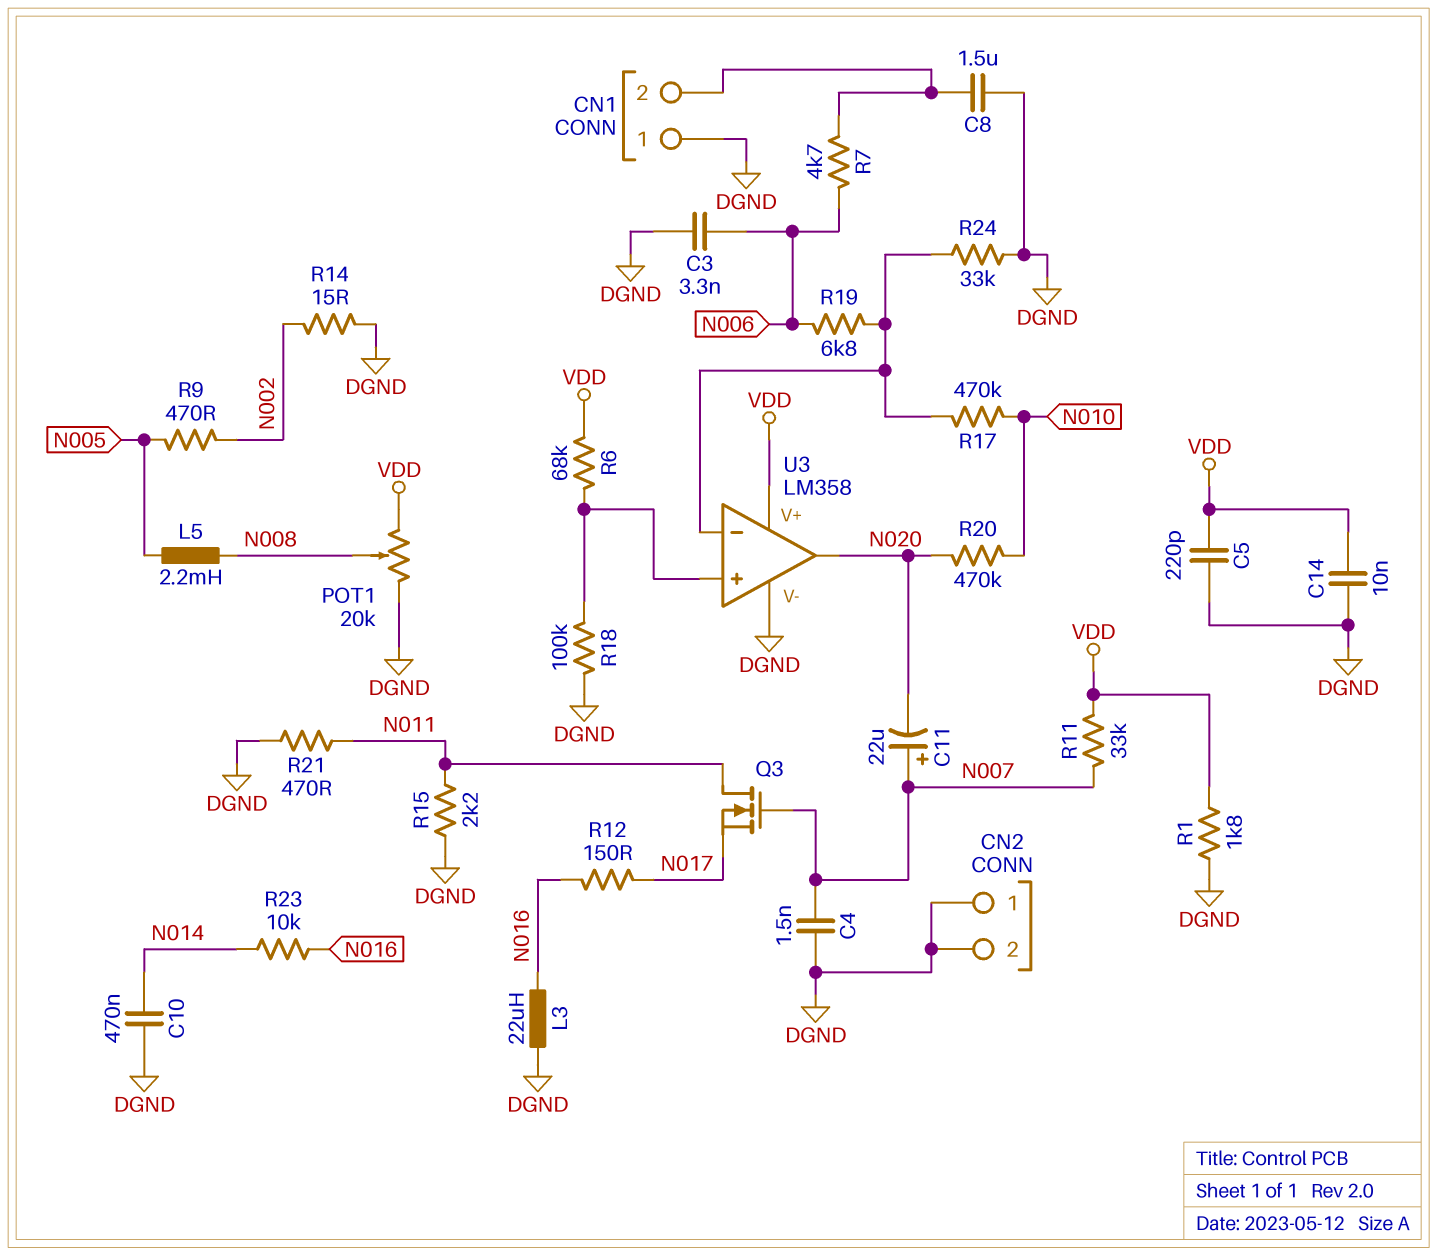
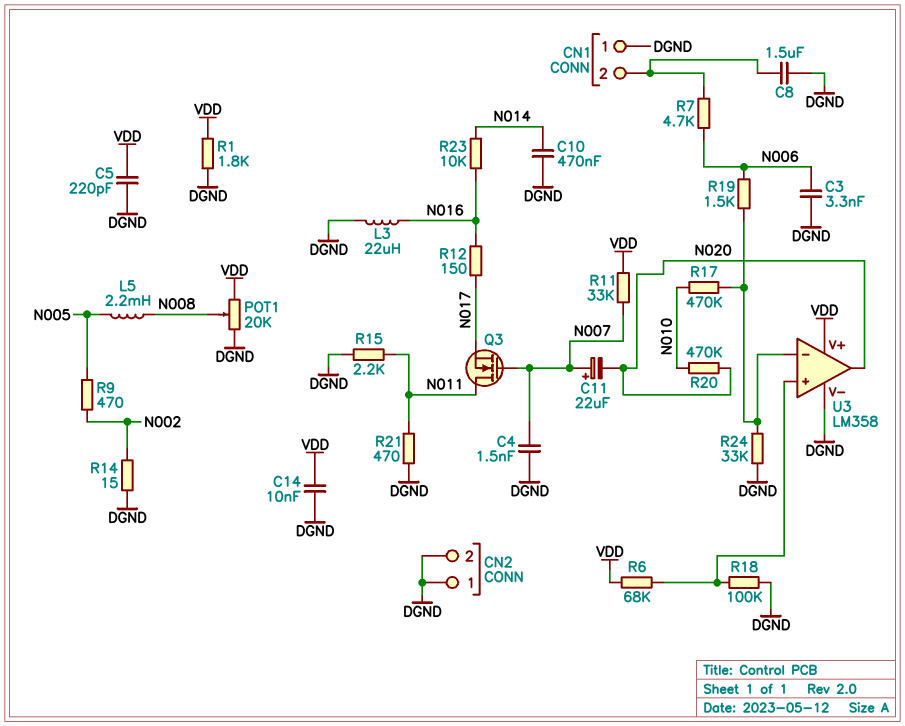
R19: 6.8k (N006, U3/in-) -> 1.5k (N006, U3/in-)

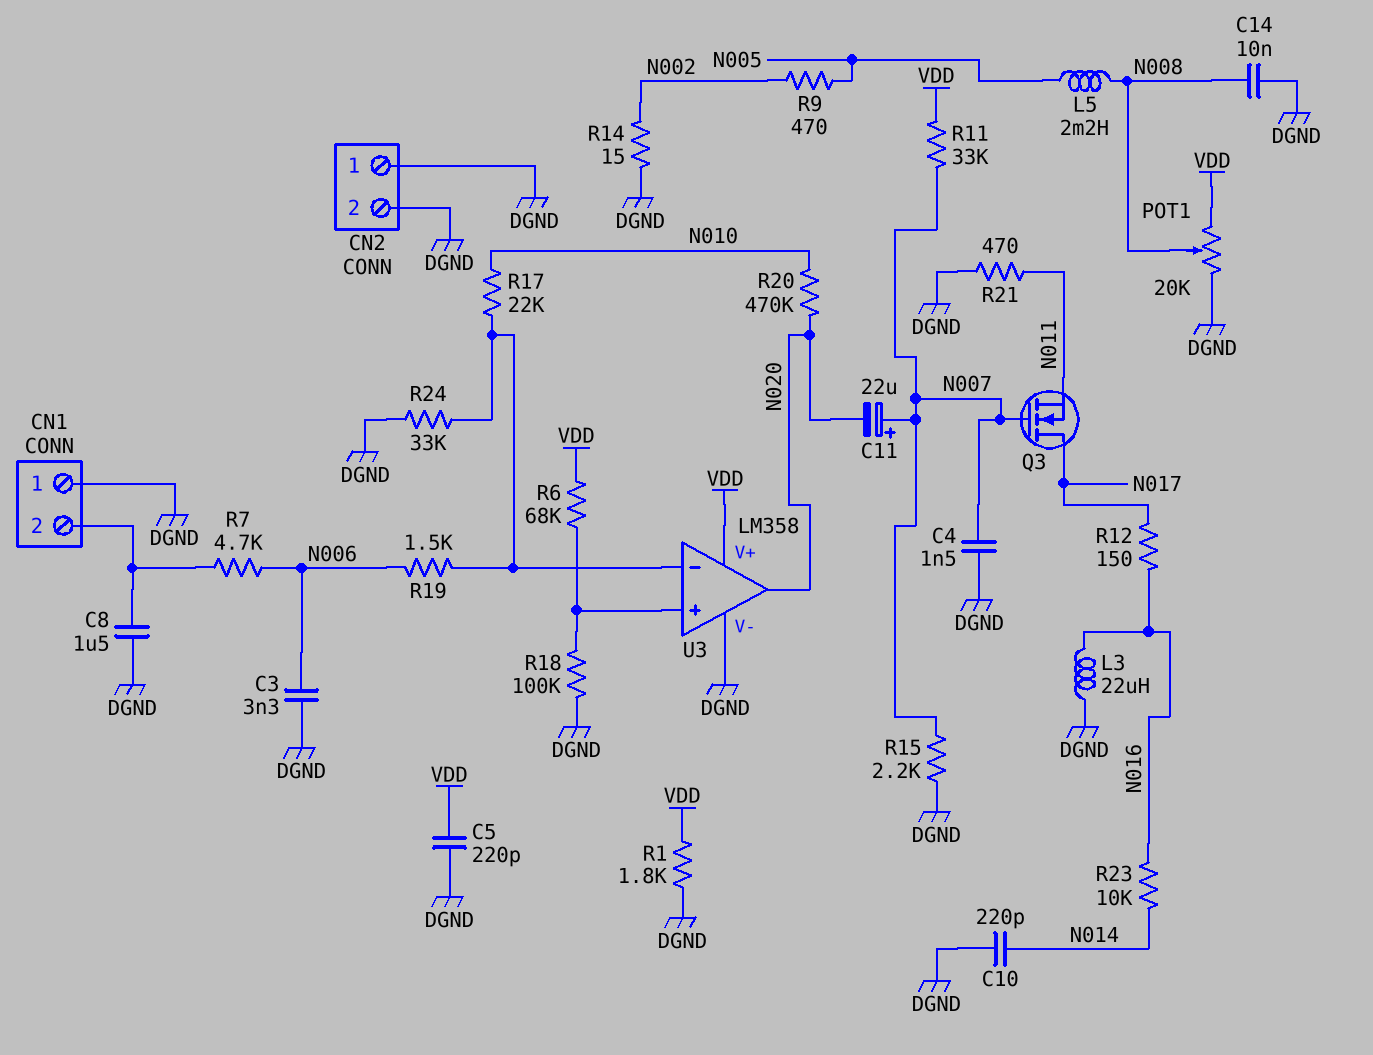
C10: 470nF (DGND, N014) -> 220pF (DGND, N014)
C14: 10nF (DGND, VDD) -> 10nF (DGND, N008)
Q3: NMOS (G N007, D N011, S N017) -> NMOS (G N007, D N017, S N011)
R15: 2.2k (DGND, N011) -> 2.2k (DGND, N007)
R17: 470k (N010, U3/in-) -> 22k (N010, U3/in-)

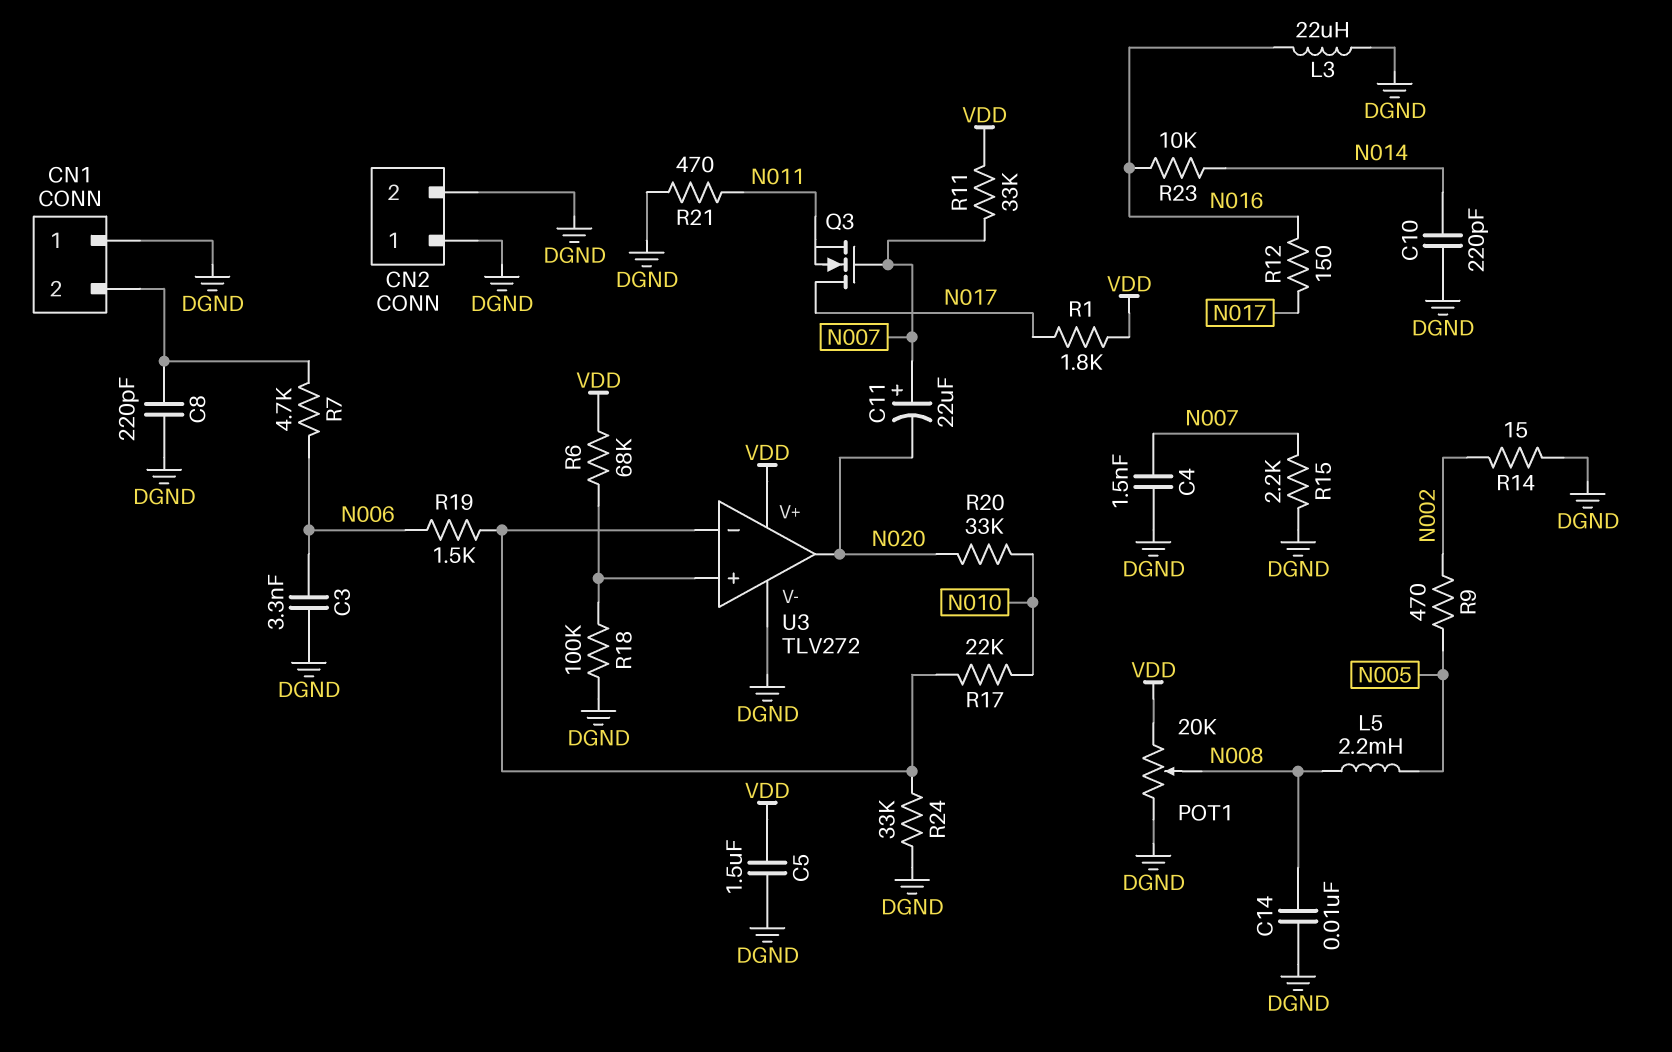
C5: 220pF (DGND, VDD) -> 1.5uF (DGND, VDD)
C8: 1.5uF (CN1/2, DGND) -> 220pF (CN1/2, DGND)
R1: 1.8k (DGND, VDD) -> 1.8k (N017, VDD)
R20: 470k (N010, N020) -> 33k (N010, N020)
U3: LM358 -> TLV272

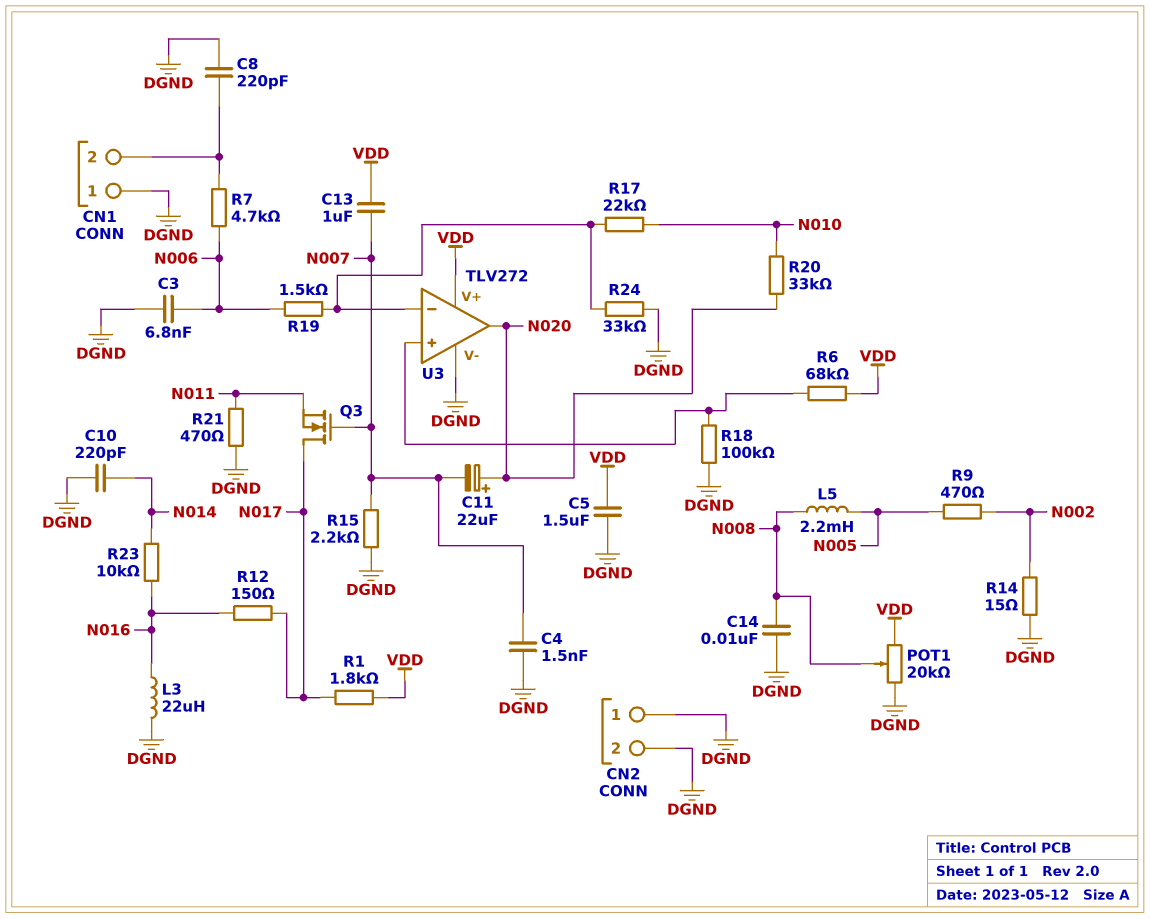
C3: 3.3nF (DGND, N006) -> 6.8nF (DGND, N006)
C11: 22uF (plus N007, minus N020) -> 22uF (plus N020, minus N007)
C13: none -> 1uF (N007, VDD)
R11: 33k (N007, VDD) -> none

